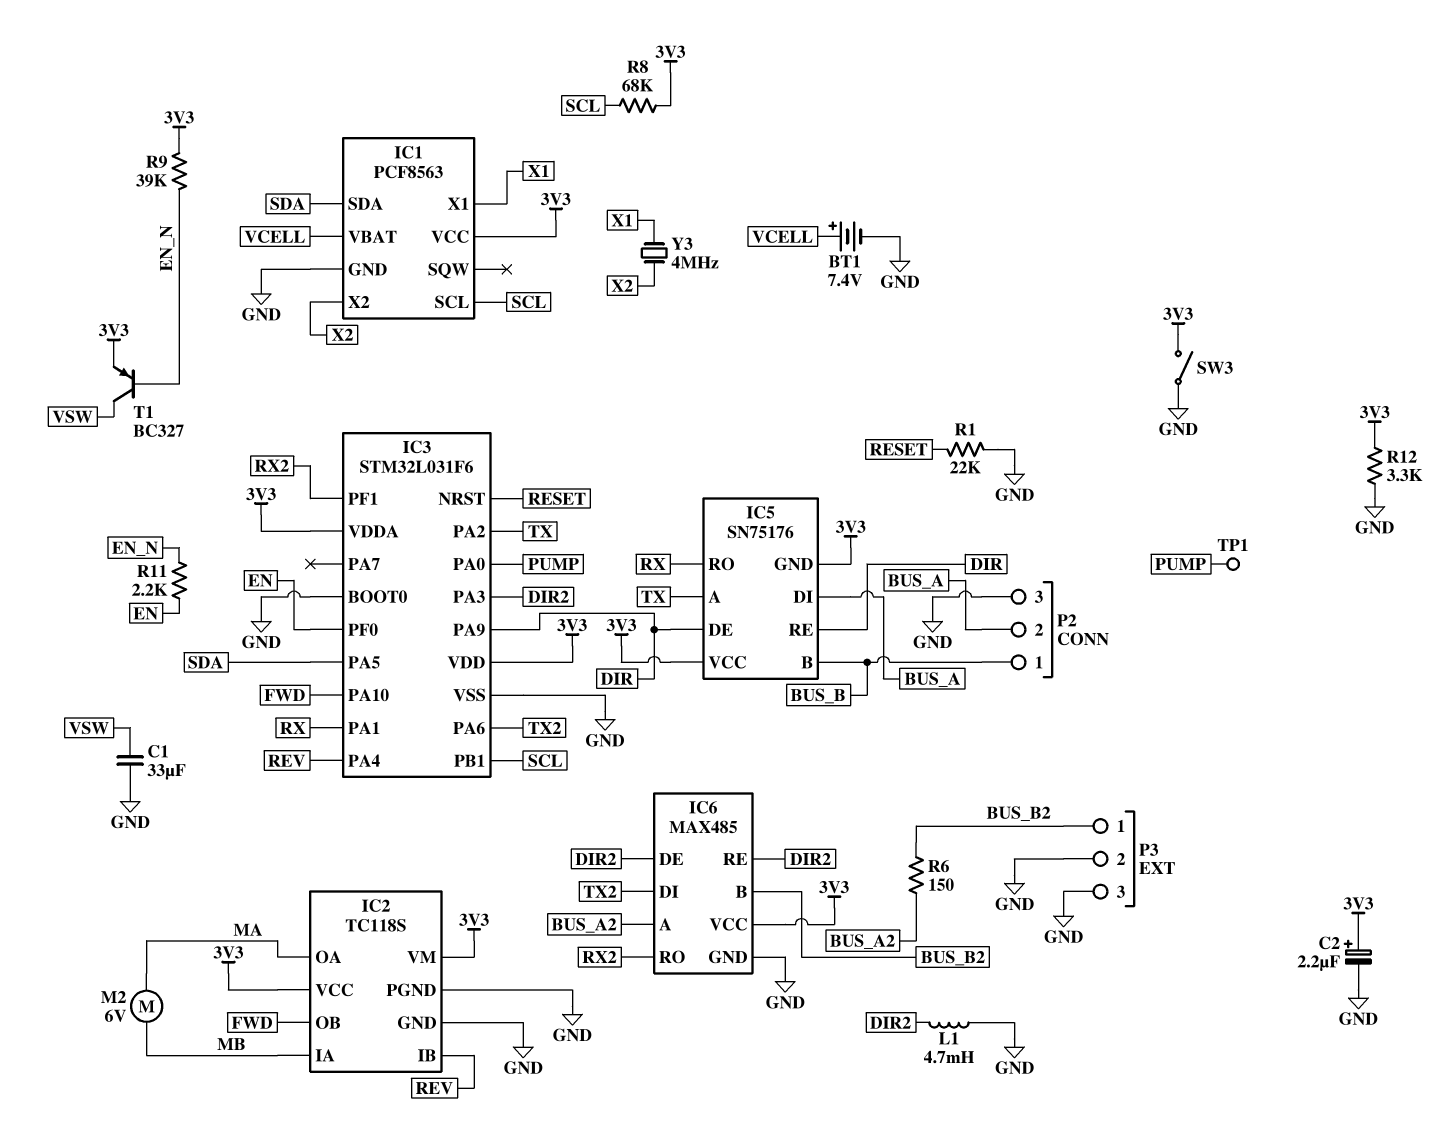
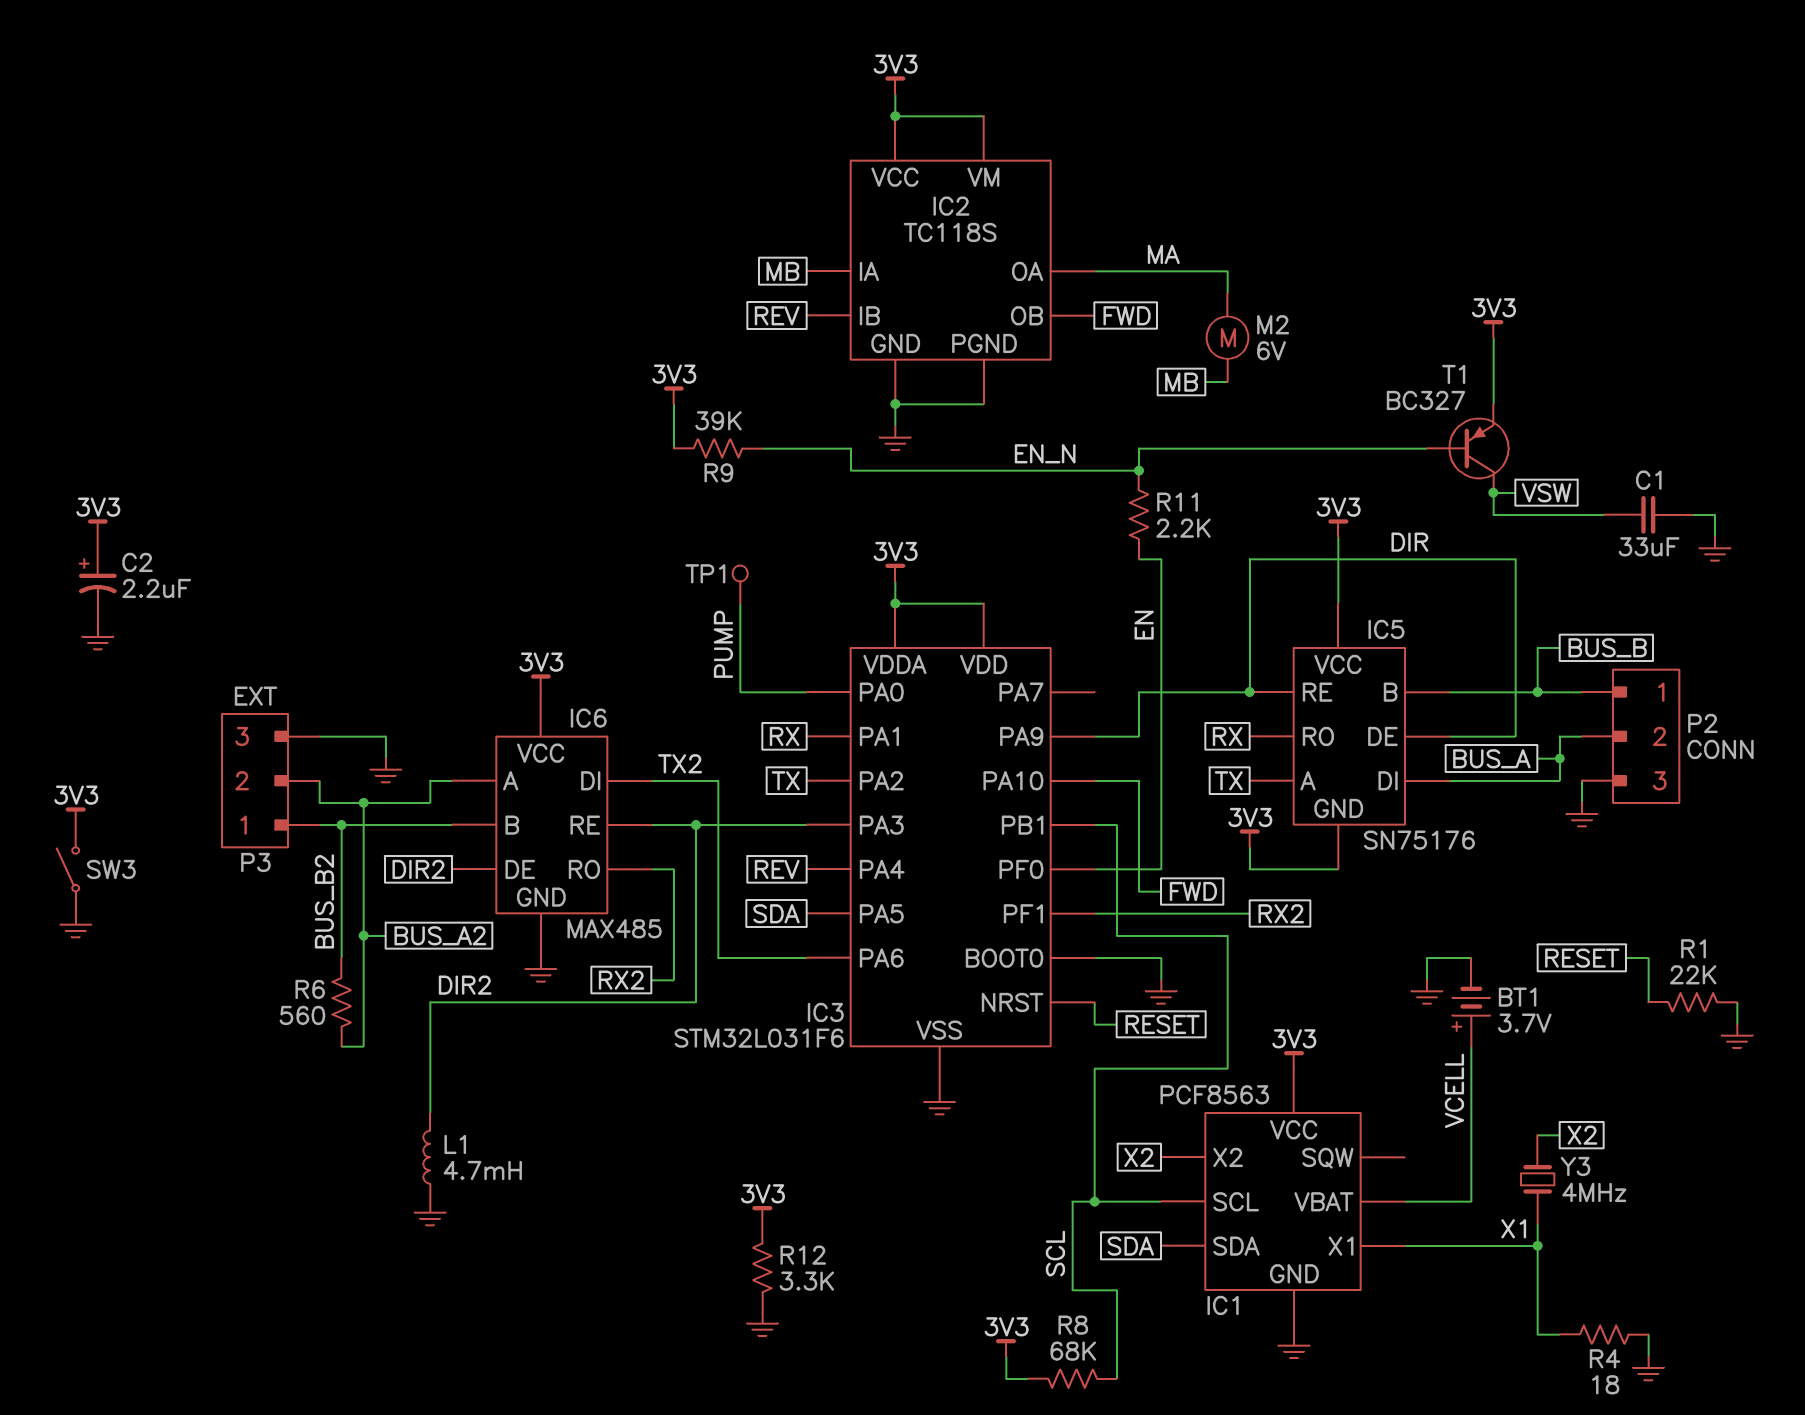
BT1: 7.4V (plus VCELL, minus GND) -> 3.7V (plus VCELL, minus GND)
P3 pin 2: GND -> BUS_A2
R4: none -> 18 (GND, X1)
R6: 150 (BUS_A2, BUS_B2) -> 560 (BUS_A2, BUS_B2)

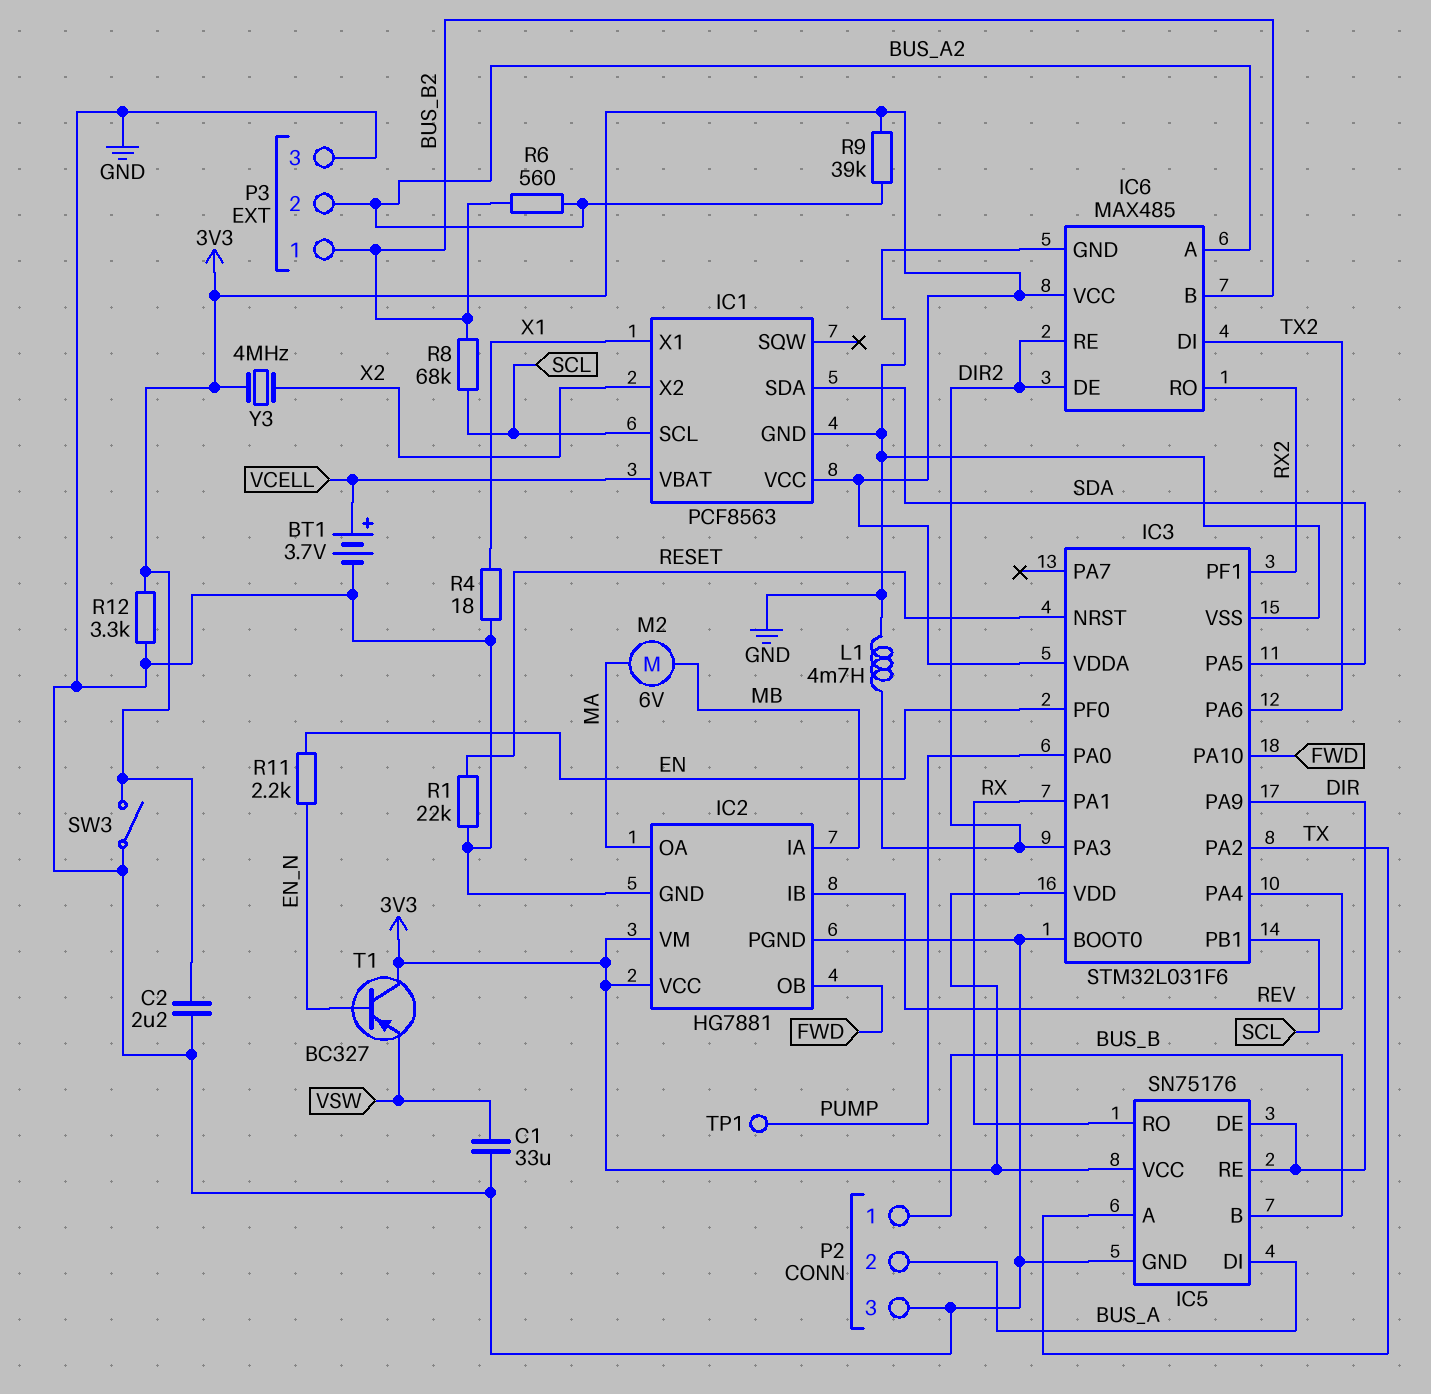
C2: 2.2uF (plus 3V3, minus GND) -> 2.2uF (3V3, GND)
IC2: TC118S -> HG7881
IC5 pin GND: 3V3 -> GND
R8: 68k (3V3, SCL) -> 68k (BUS_B2, SCL)
R9: 39k (3V3, EN_N) -> 39k (3V3, BUS_A2)
T1: PNP BC327 (B EN_N, C VSW, E 3V3) -> PNP BC327 (B EN_N, C 3V3, E VSW)
Y3: 4MHz (X1, X2) -> 4MHz (3V3, X2)

